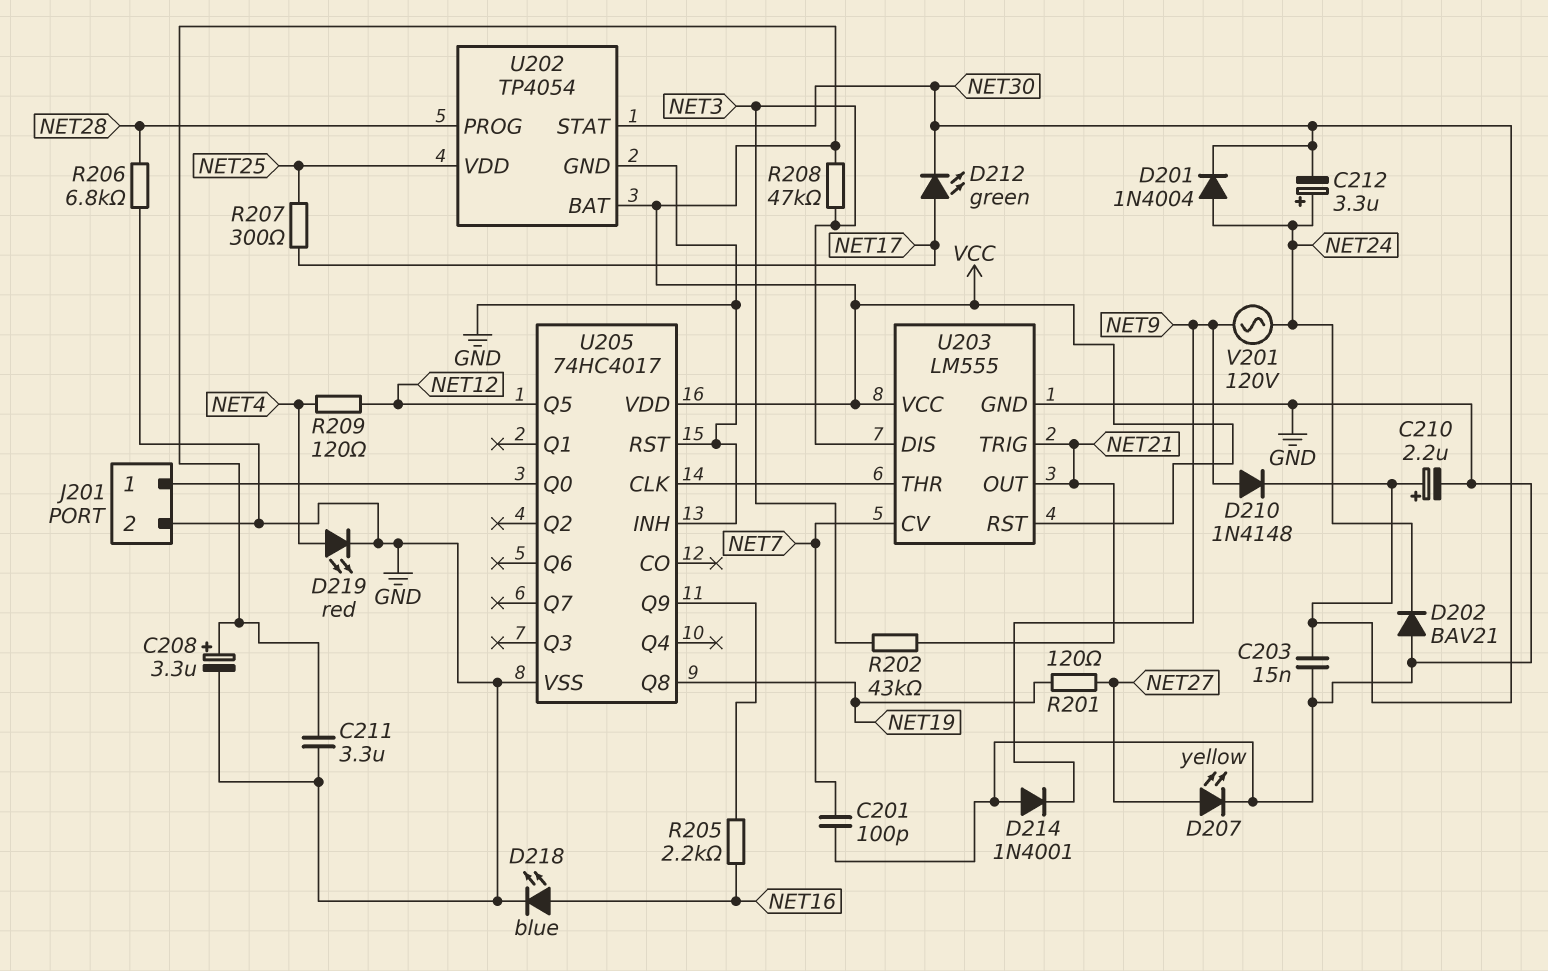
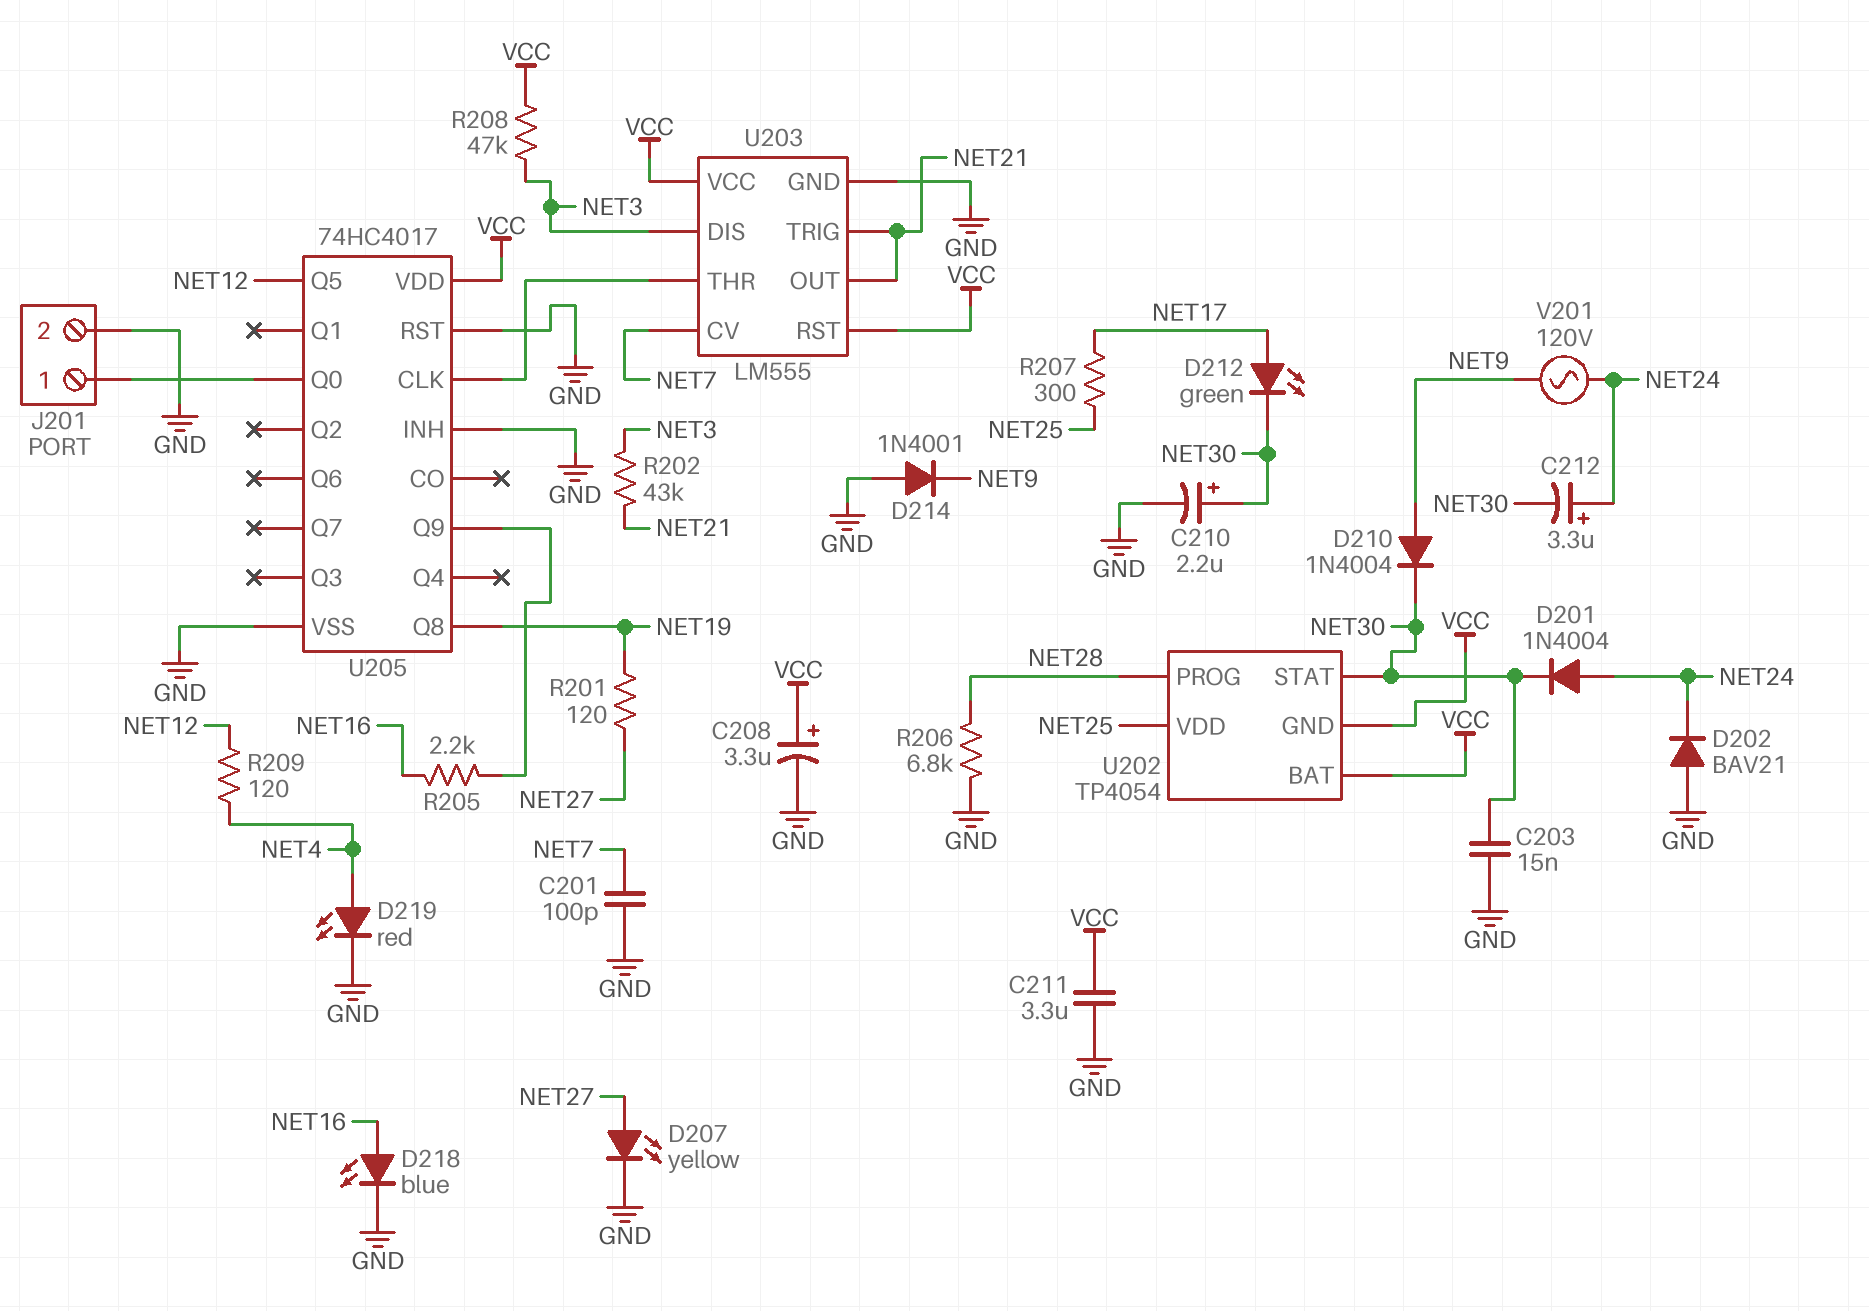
D210: diode 1N4148 (A NET9, K NET30) -> diode 1N4004 (A NET9, K NET30)
U202 pin GND: GND -> VCC

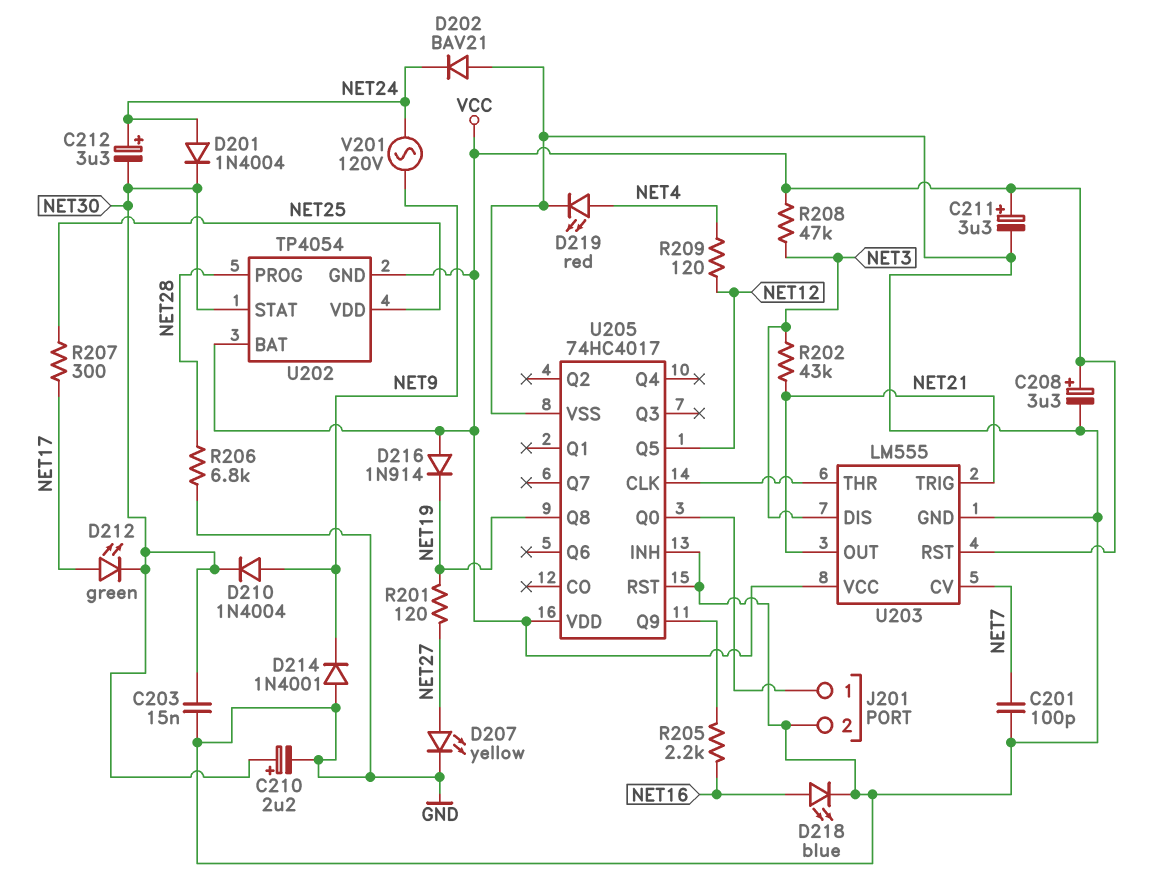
C211: 3.3uF (GND, VCC) -> 3.3uF (plus VCC, minus GND)
D216: none -> diode 1N914 (A VCC, K NET19)

